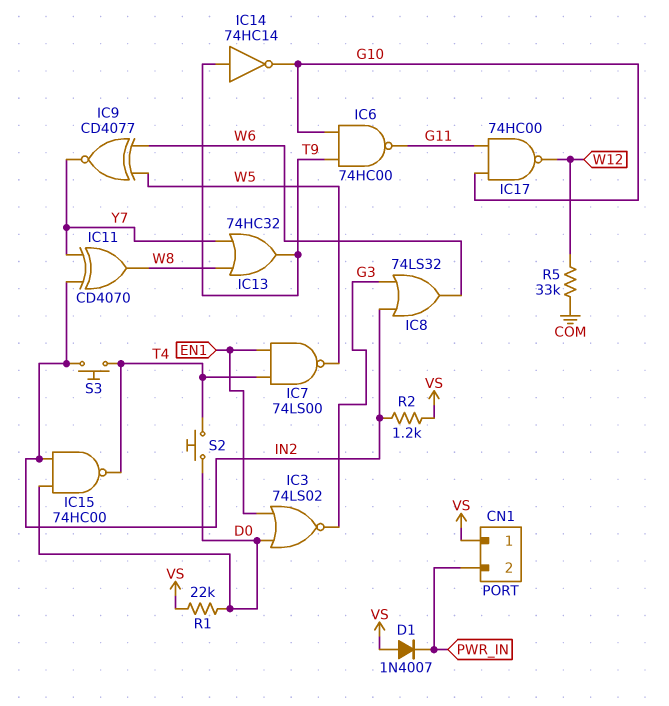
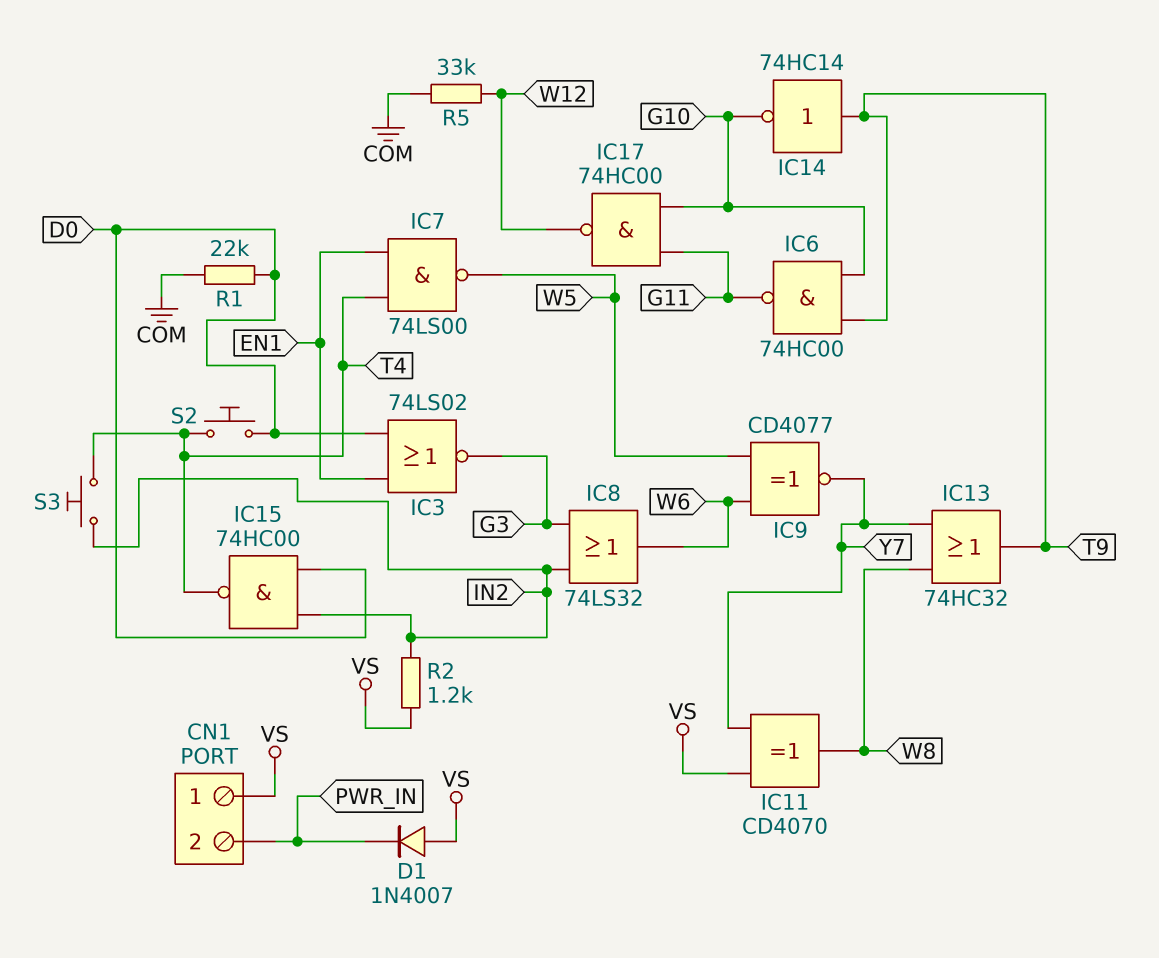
IC11: XOR CD4070 (in IN2, in Y7, out W8) -> XOR CD4070 (in VS, in Y7, out W8)
R1: 22k (D0, VS) -> 22k (COM, D0)

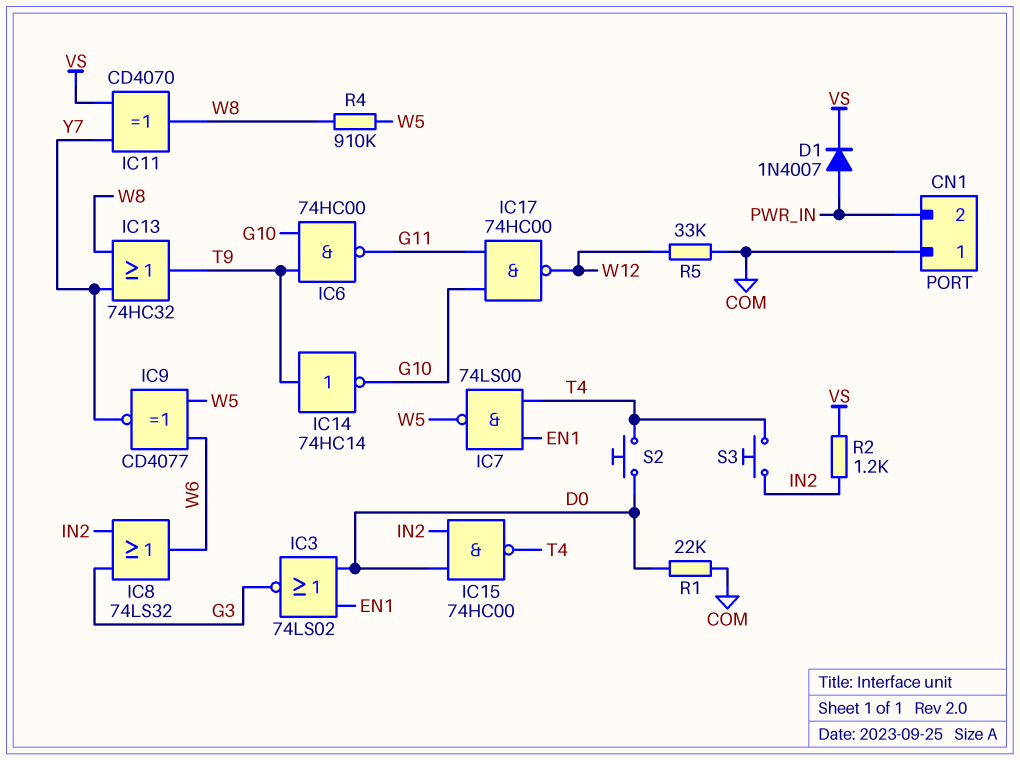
CN1 pin 1: VS -> COM
D1: diode 1N4007 (A VS, K PWR_IN) -> diode 1N4007 (A PWR_IN, K VS)
R4: none -> 910k (W5, W8)

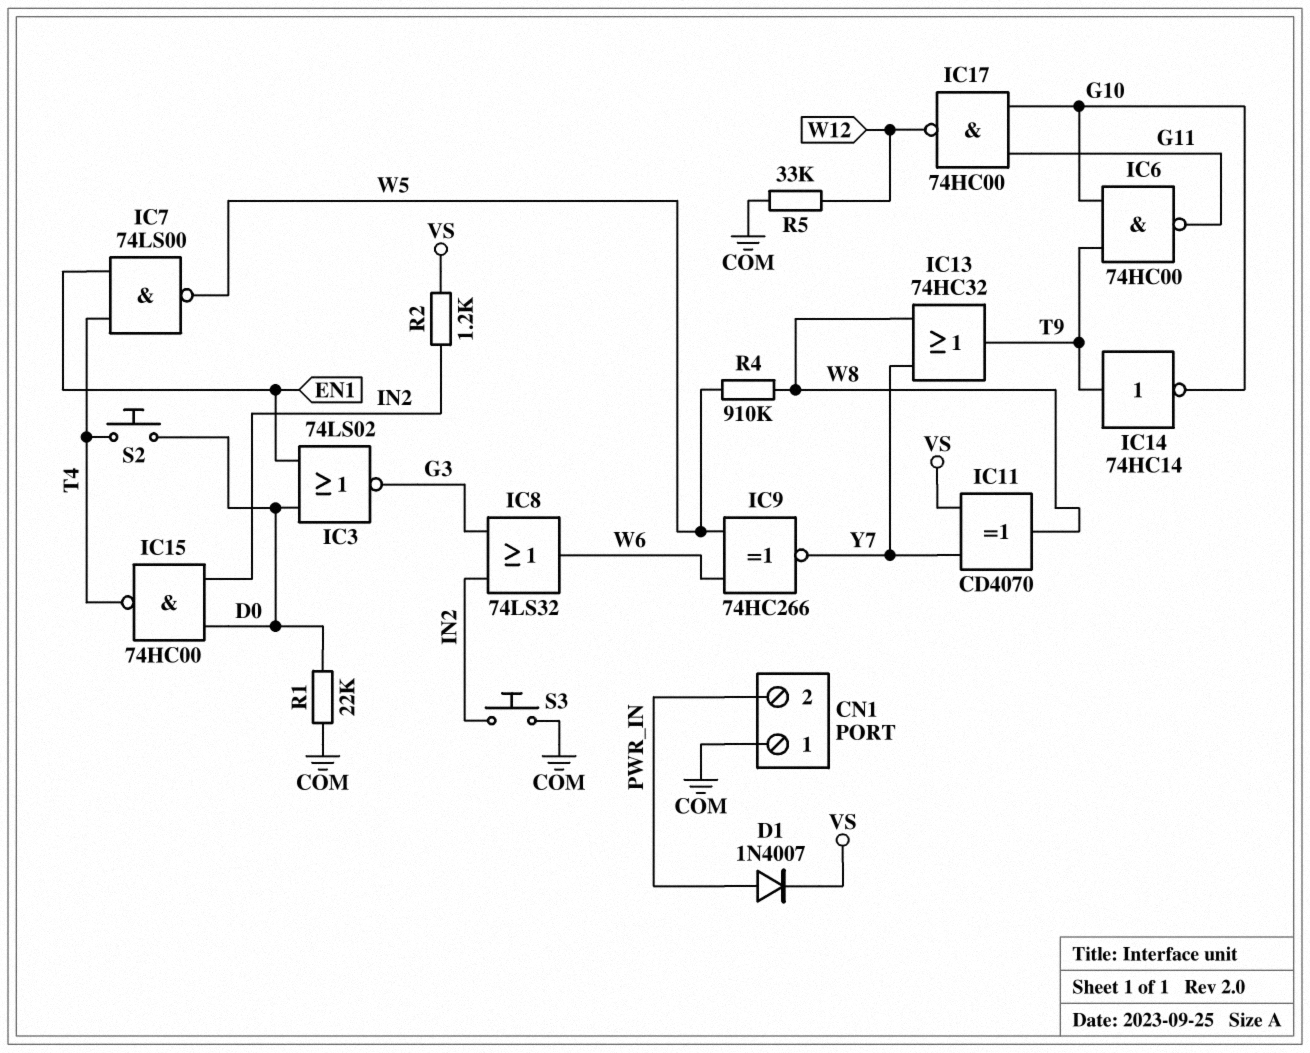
IC9: XNOR CD4077 (in W5, in W6, out Y7) -> XNOR 74HC266 (in W5, in W6, out Y7)
S3: button (IN2, T4) -> button (COM, IN2)

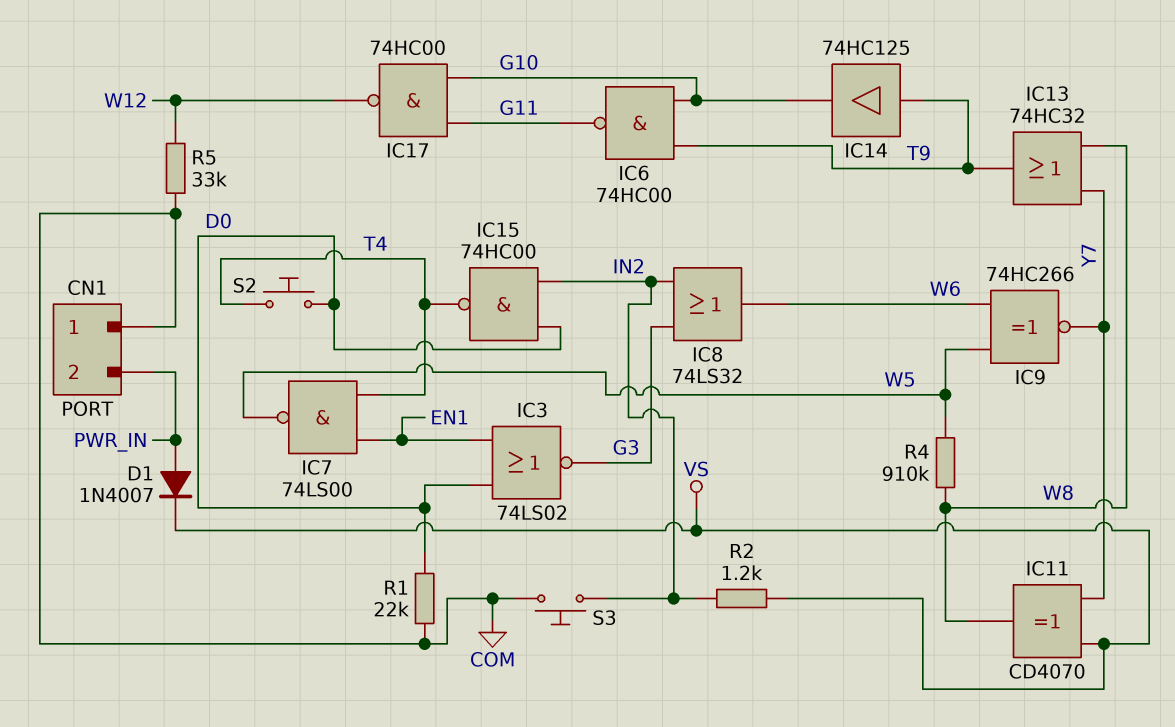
IC14: NOT 74HC14 (in T9, out G10) -> buffer 74HC125 (in T9, out G10)

